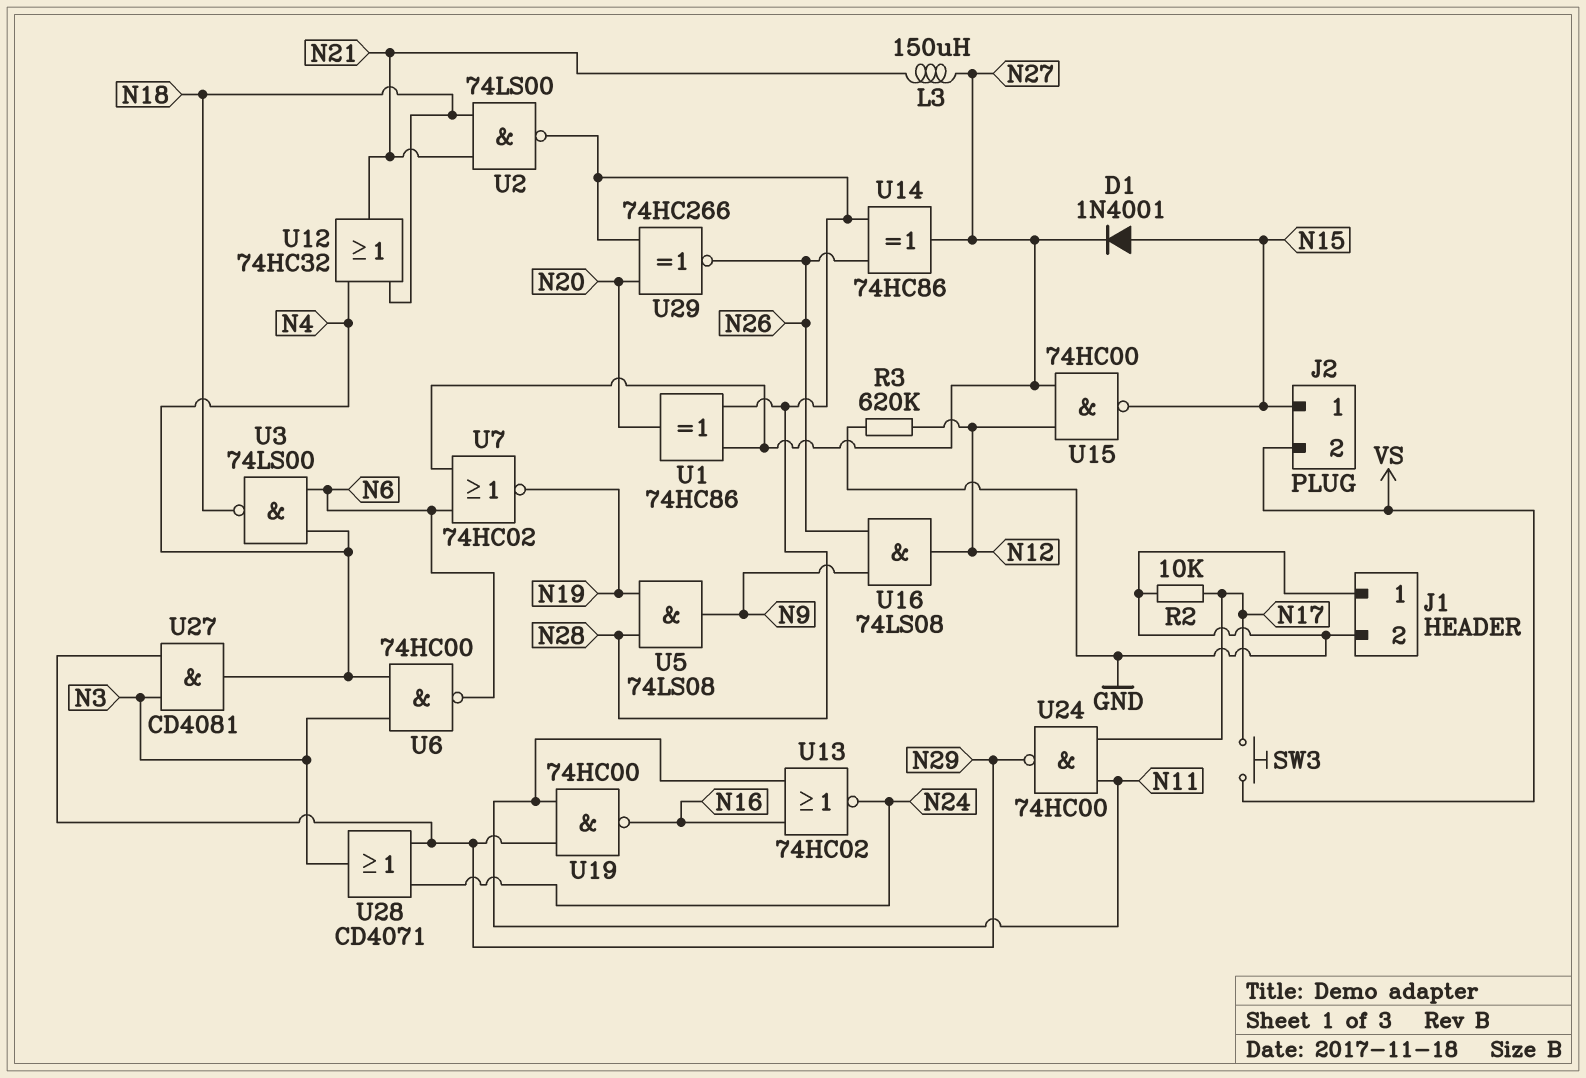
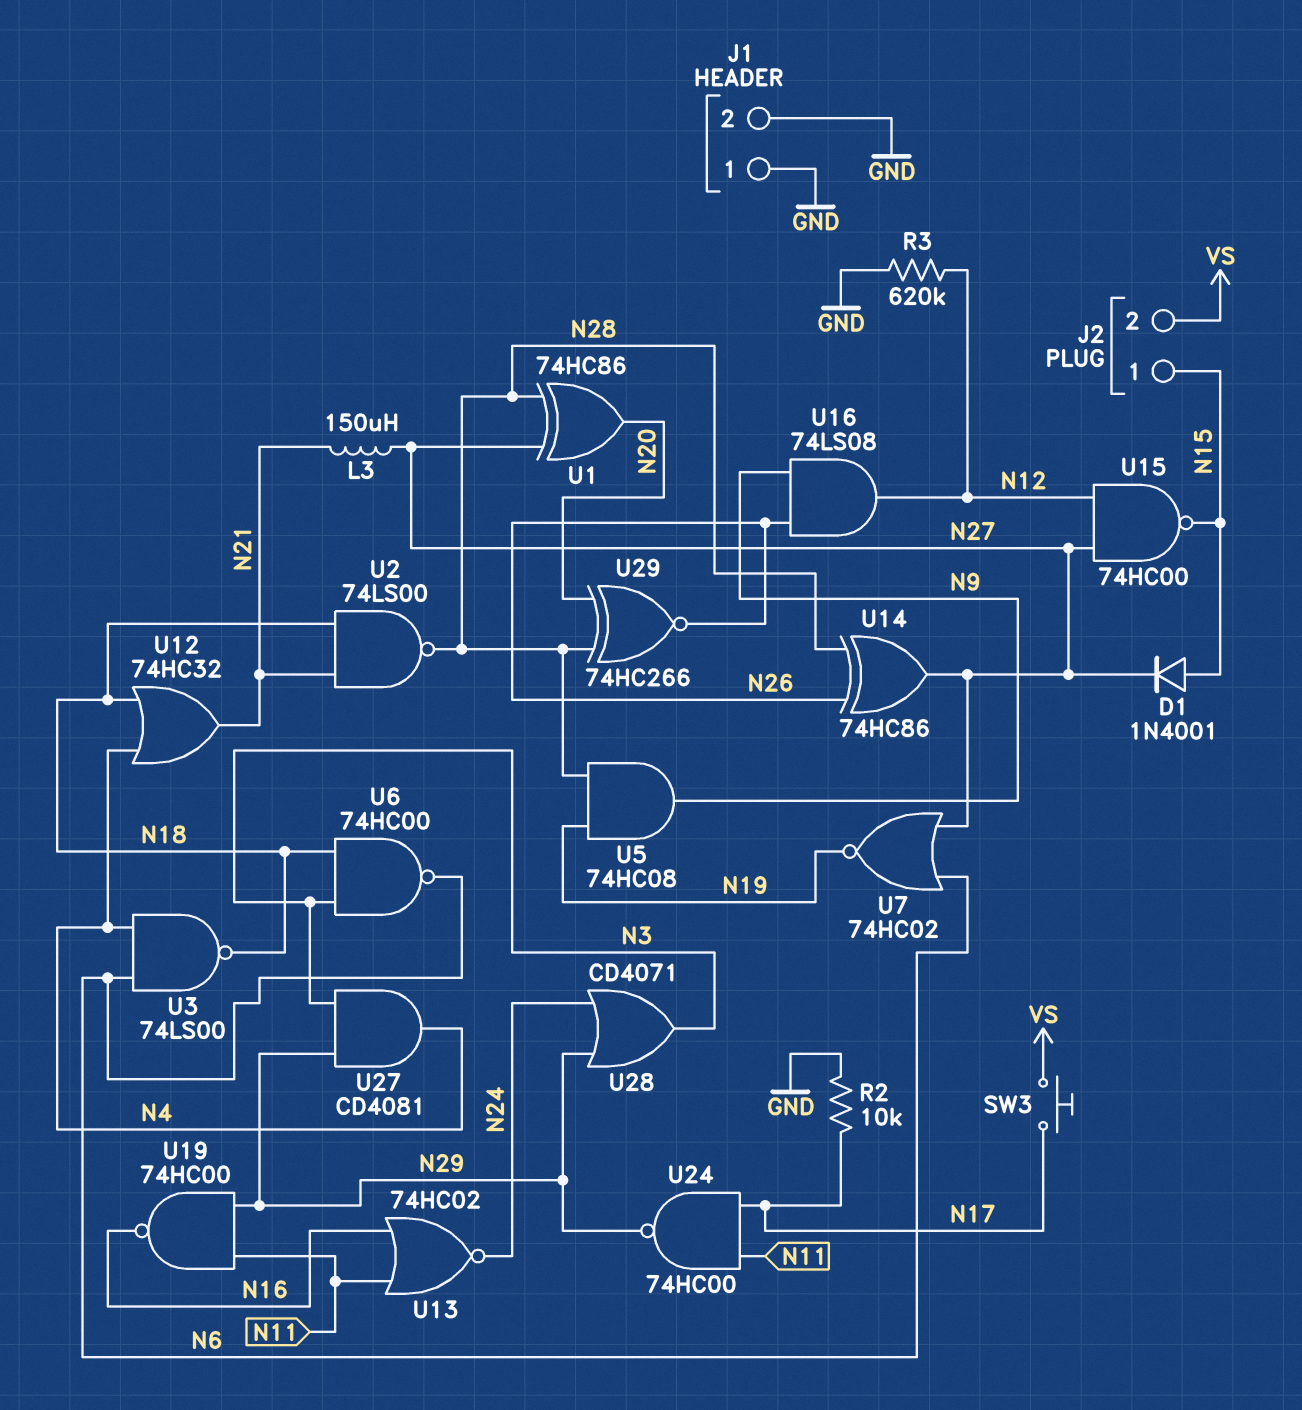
U5: AND 74LS08 (in N19, in N28, out N9) -> AND 74HC08 (in N19, in N28, out N9)
U6: NAND 74HC00 (in N3, in N4, out N6) -> NAND 74HC00 (in N3, in N18, out N6)

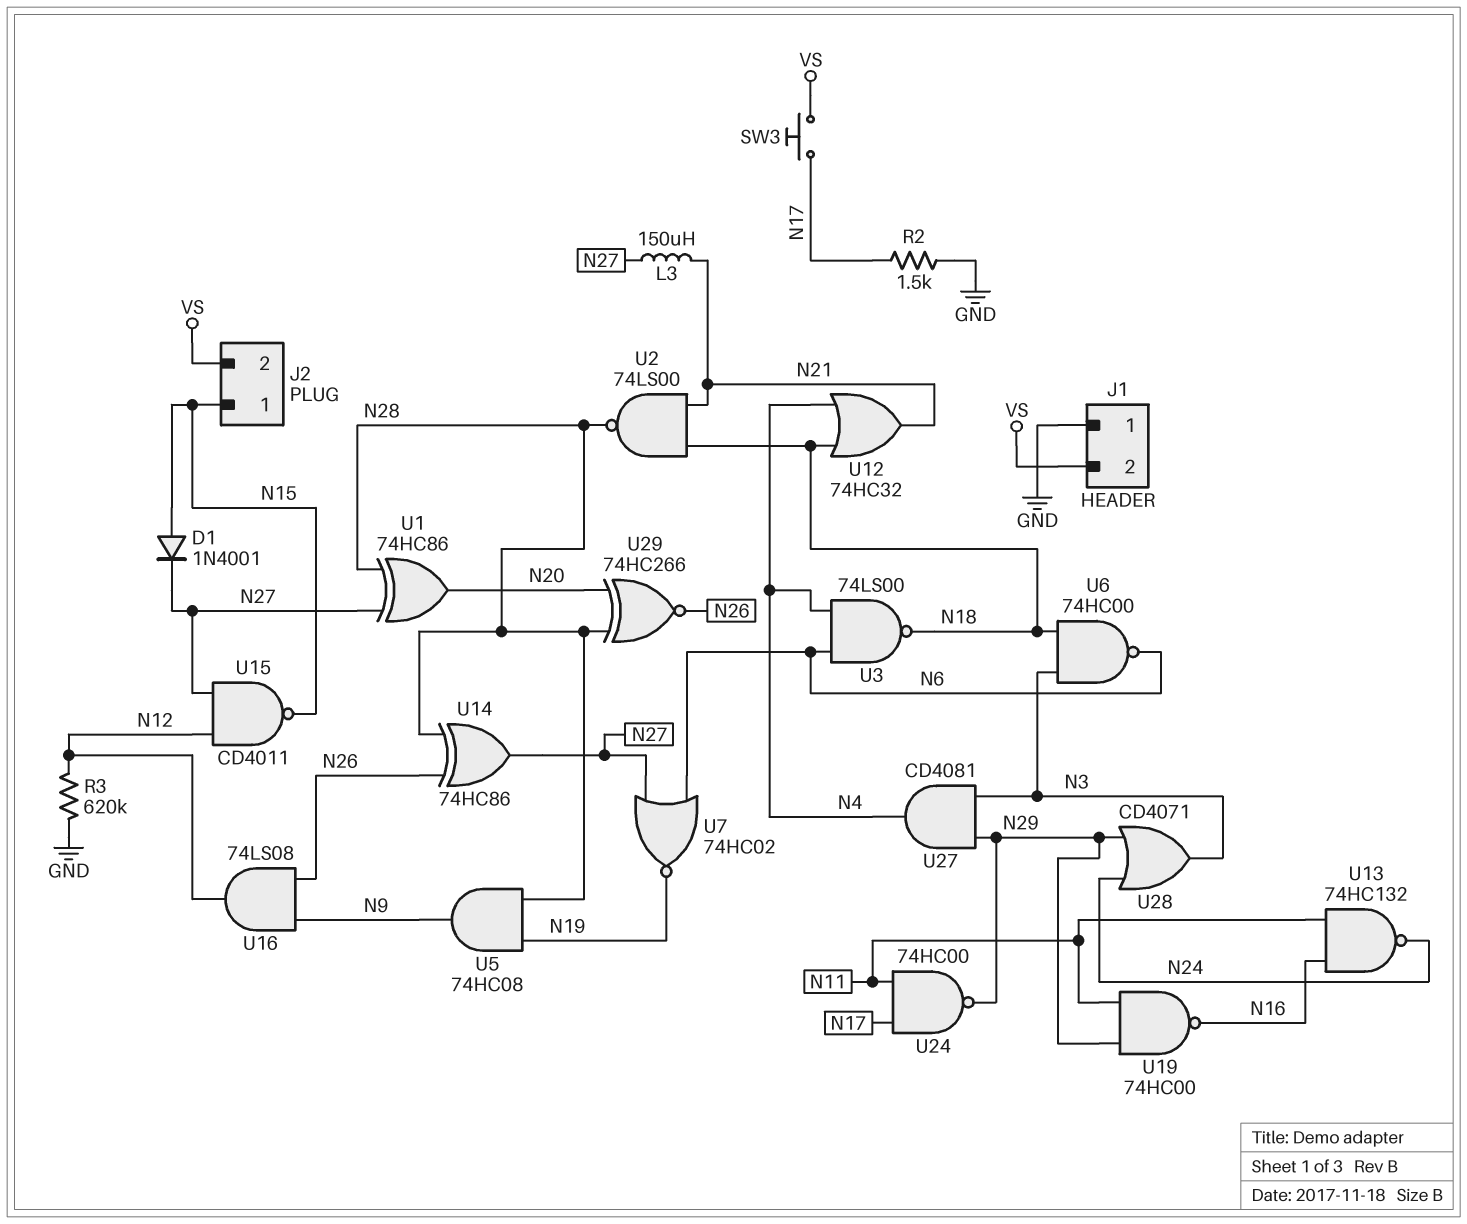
J1 pin 2: GND -> VS
R2: 10k (GND, N17) -> 1.5k (GND, N17)
U13: NOR 74HC02 (in N11, in N16, out N24) -> NAND 74HC132 (in N11, in N16, out N24)
U15: NAND 74HC00 (in N12, in N27, out N15) -> NAND CD4011 (in N12, in N27, out N15)

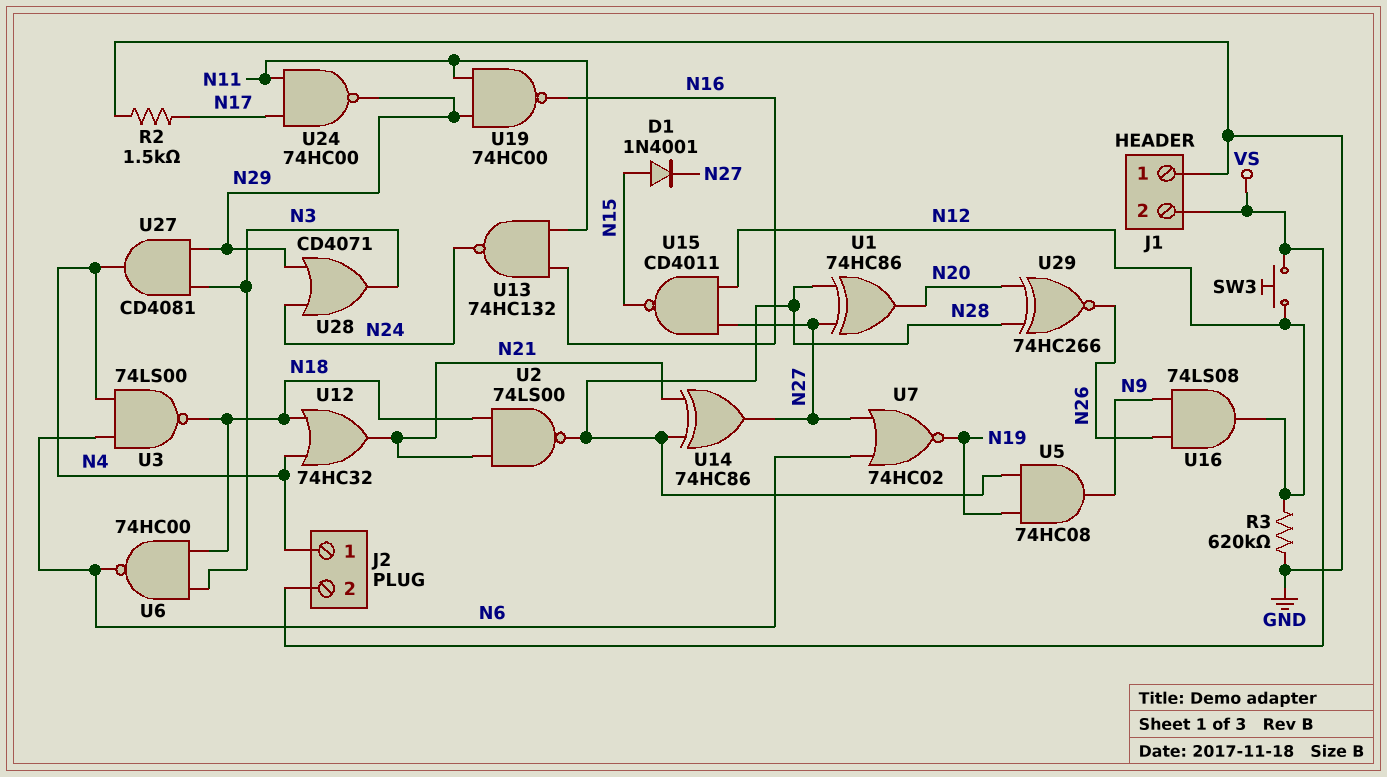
J2 pin 1: N15 -> N4
L3: 150uH (N21, N27) -> none
SW3: button (N17, VS) -> button (N12, VS)
U14: XOR 74HC86 (in N26, in N28, out N27) -> XOR 74HC86 (in N21, in N28, out N27)

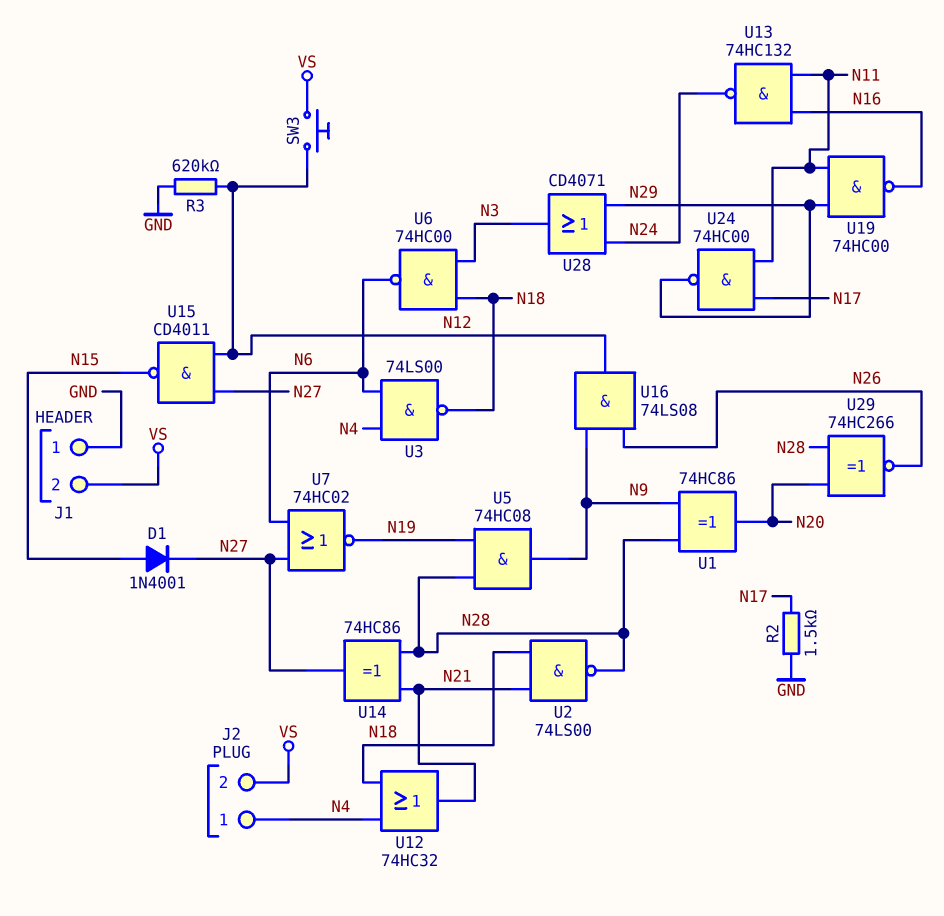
U1: XOR 74HC86 (in N27, in N28, out N20) -> XOR 74HC86 (in N9, in N28, out N20)
U27: AND CD4081 (in N3, in N29, out N4) -> none

